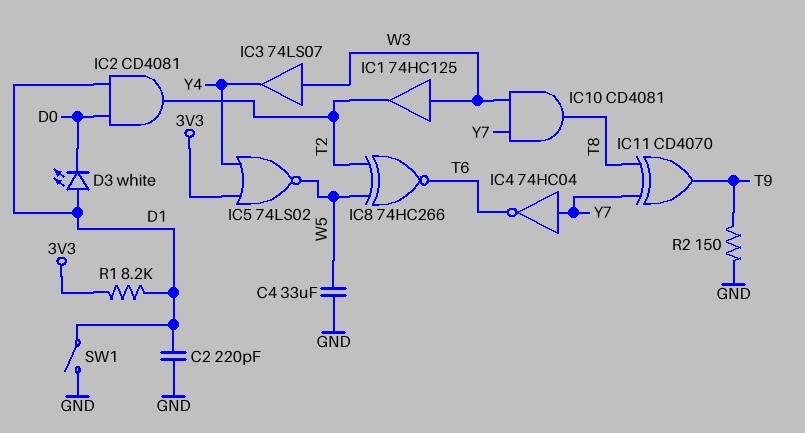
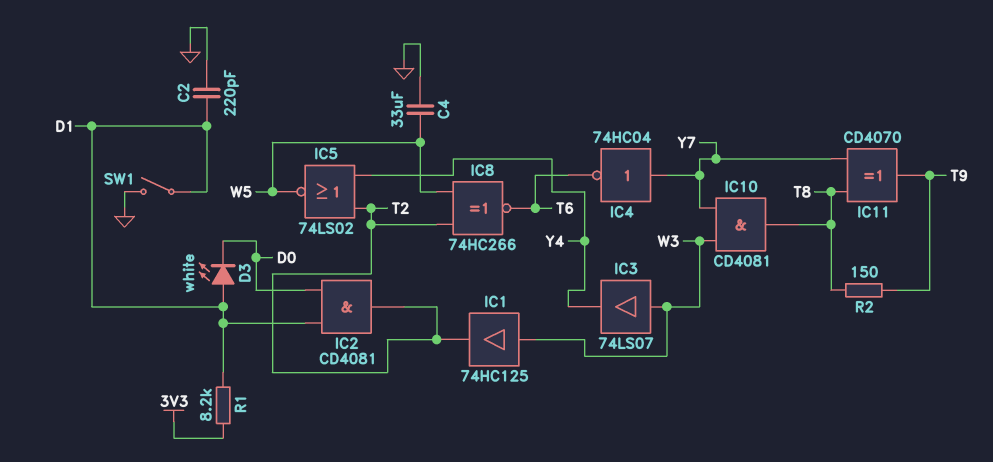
IC5: NOR 74LS02 (in 3V3, in Y4, out W5) -> NOR 74LS02 (in T2, in Y4, out W5)
R2: 150 (GND, T9) -> 150 (T8, T9)

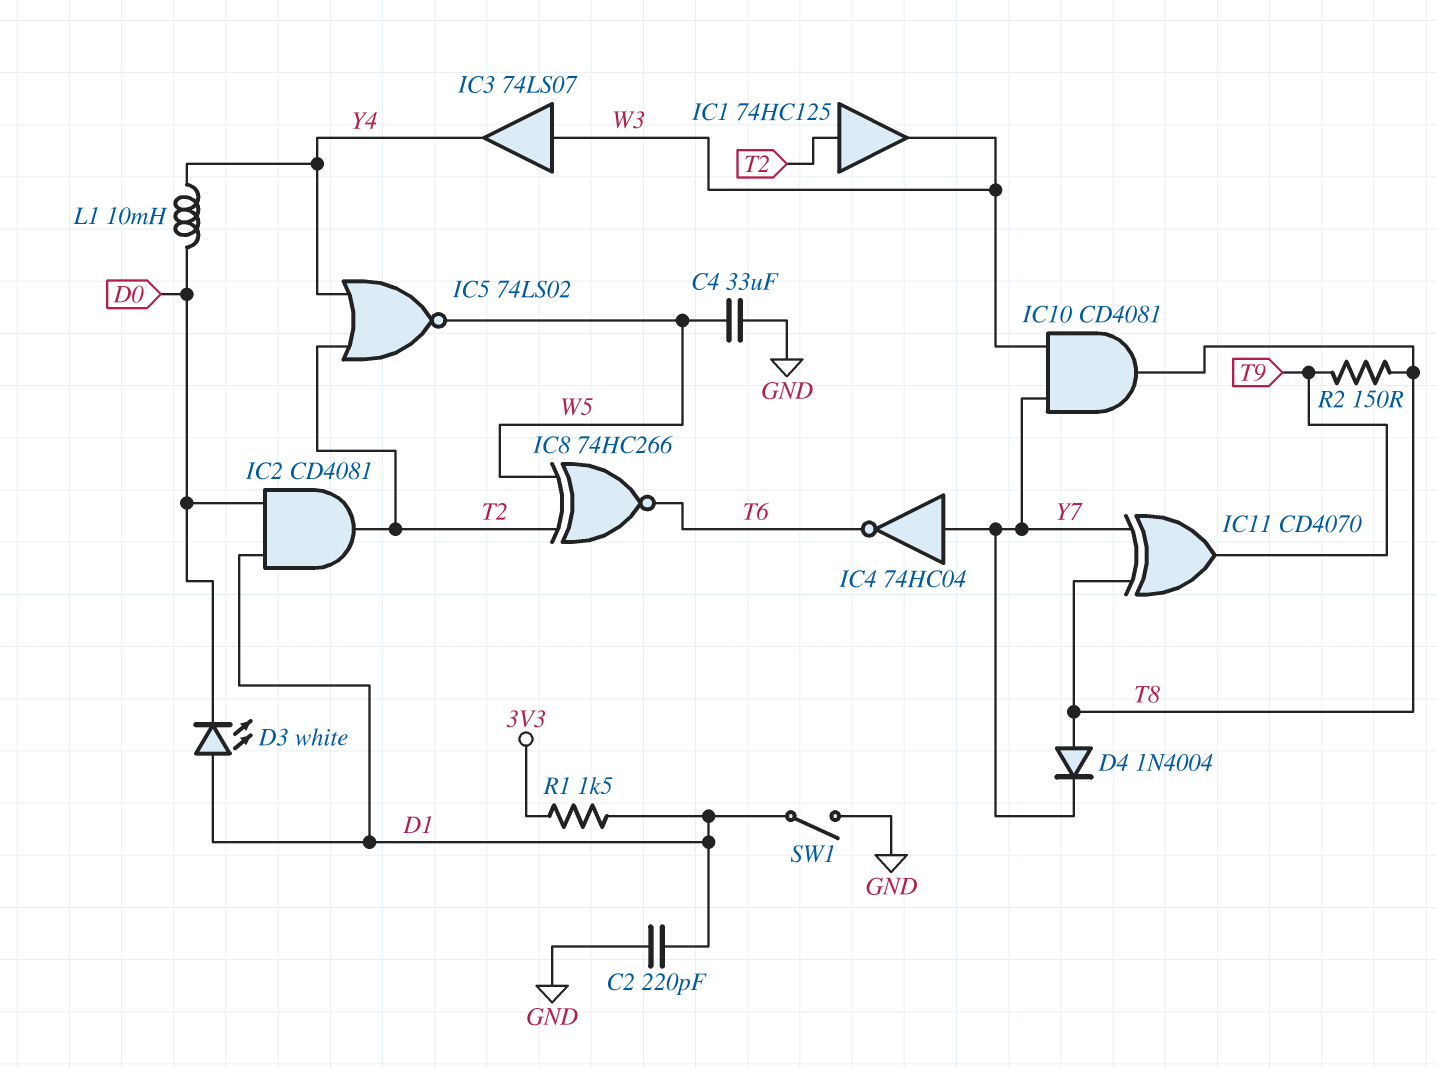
D4: none -> diode 1N4004 (A T8, K Y7)
IC1: buffer 74HC125 (in W3, out T2) -> buffer 74HC125 (in T2, out W3)
L1: none -> 10mH (D0, Y4)
R1: 8.2k (3V3, D1) -> 1.5k (3V3, D1)

